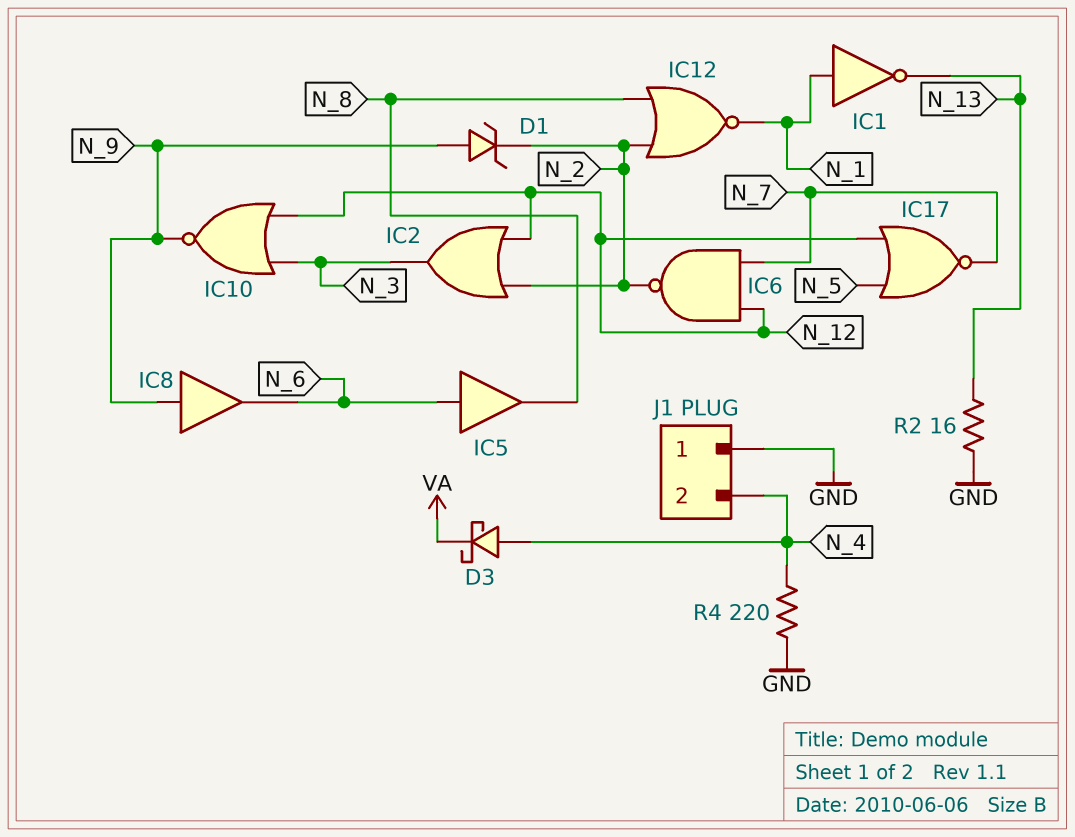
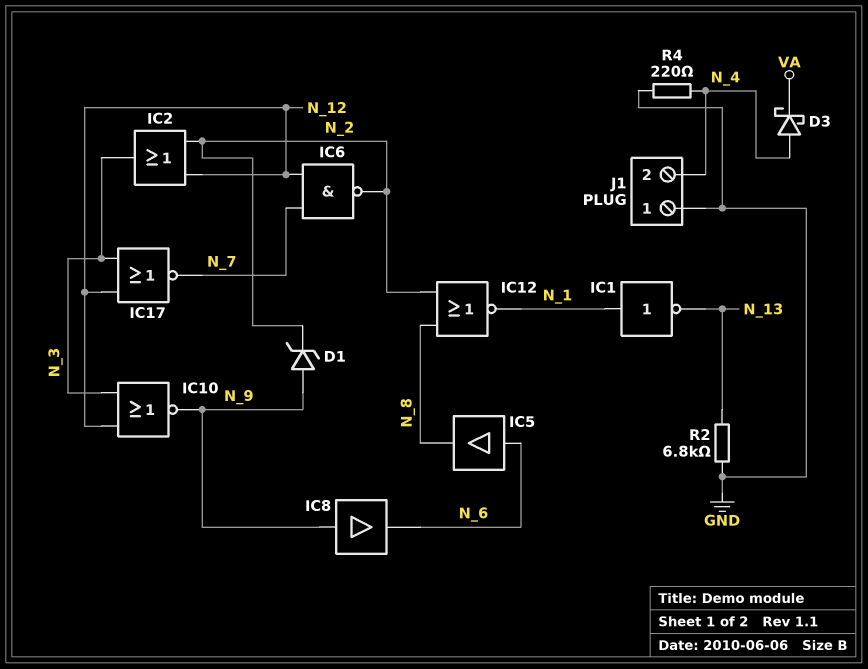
IC17: NOR (in N_5, in N_12, out N_7) -> NOR (in N_3, in N_12, out N_7)
R2: 16 (GND, N_13) -> 6.8k (GND, N_13)

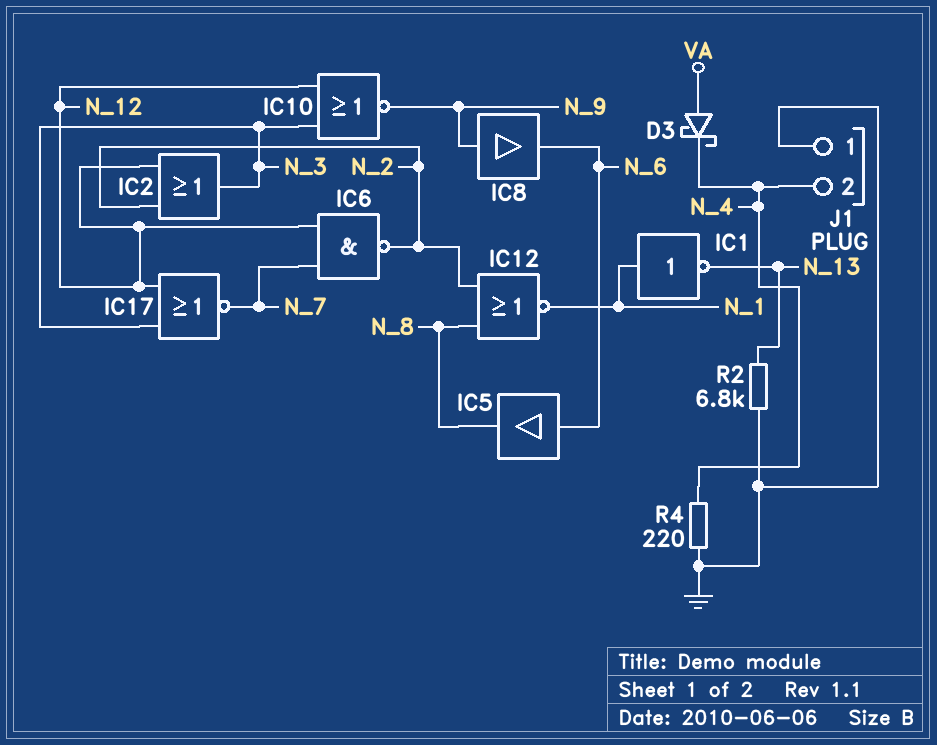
D1: zener (A N_9, K N_2) -> none
D3: schottky (A N_4, K VA) -> schottky (A VA, K N_4)

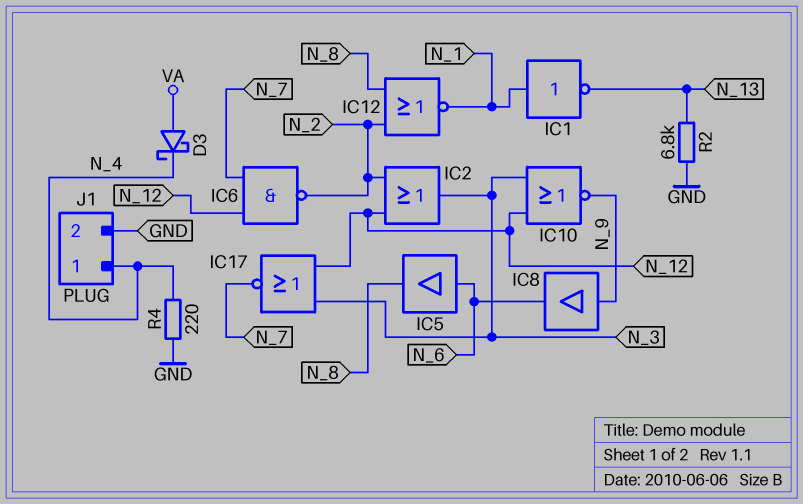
J1 pin 1: GND -> N_4
J1 pin 2: N_4 -> GND

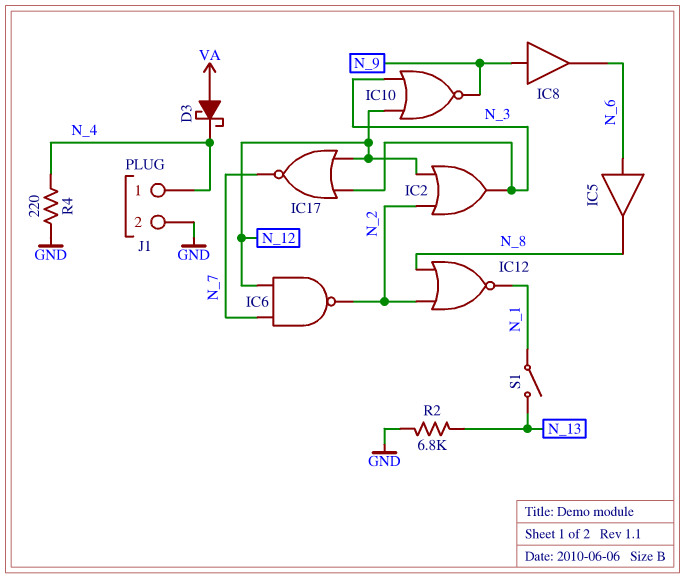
IC1: NOT (in N_1, out N_13) -> none
S1: none -> switch (N_1, N_13)

